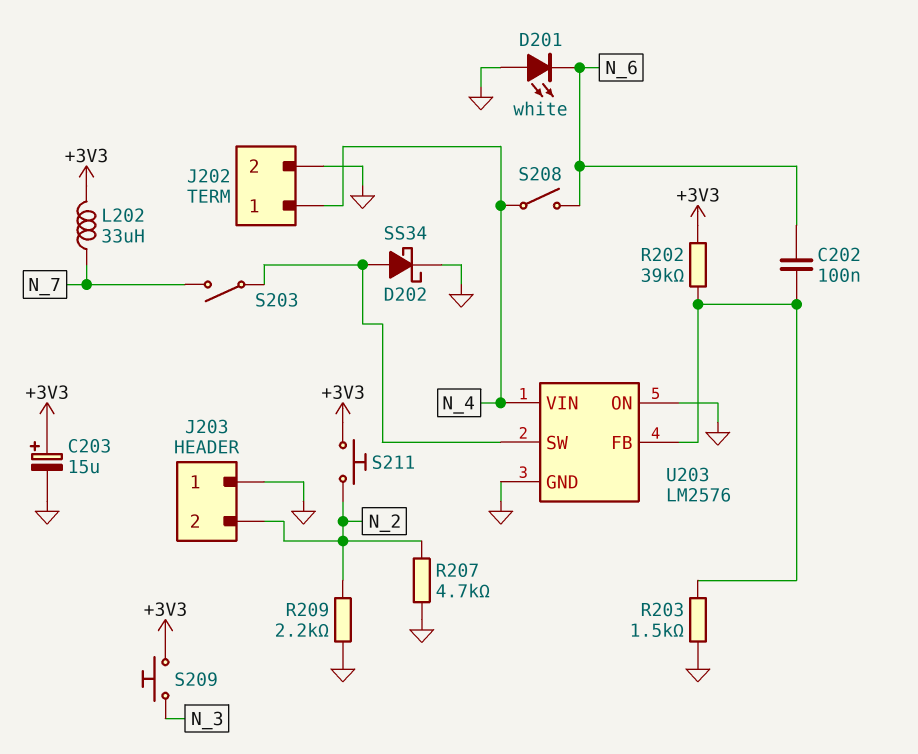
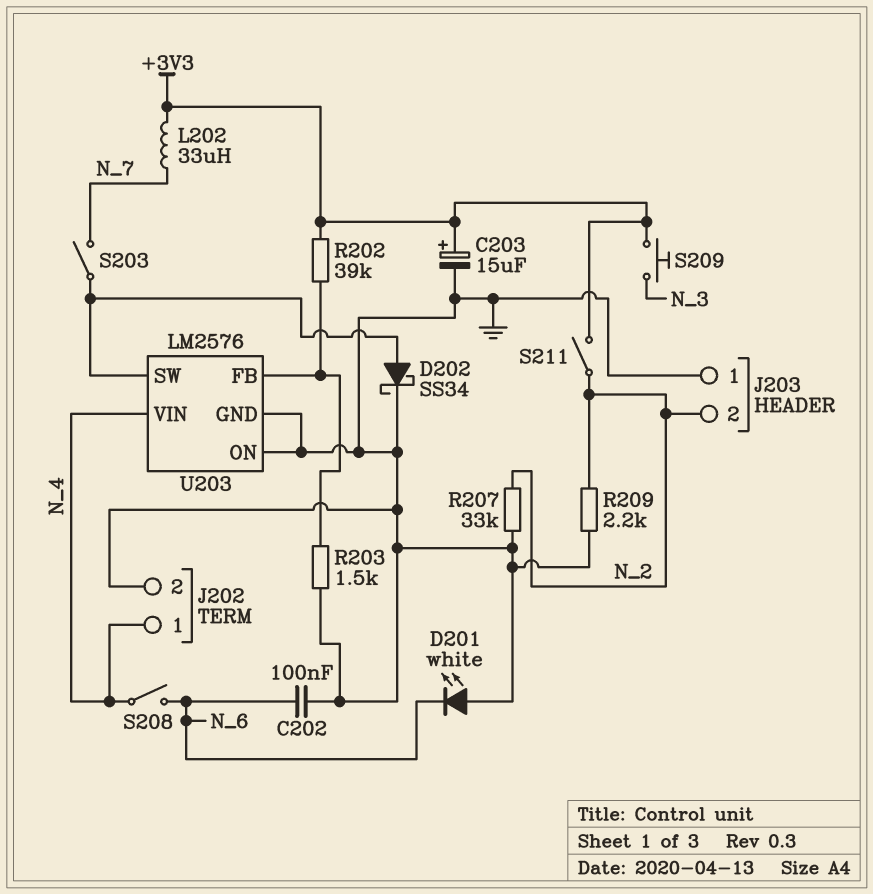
C202: 100nF (N_6, U203/FB) -> 100nF (GND, N_6)
R207: 4.7k (GND, N_2) -> 33k (GND, N_2)
S211: button (+3V3, N_2) -> switch (+3V3, N_2)

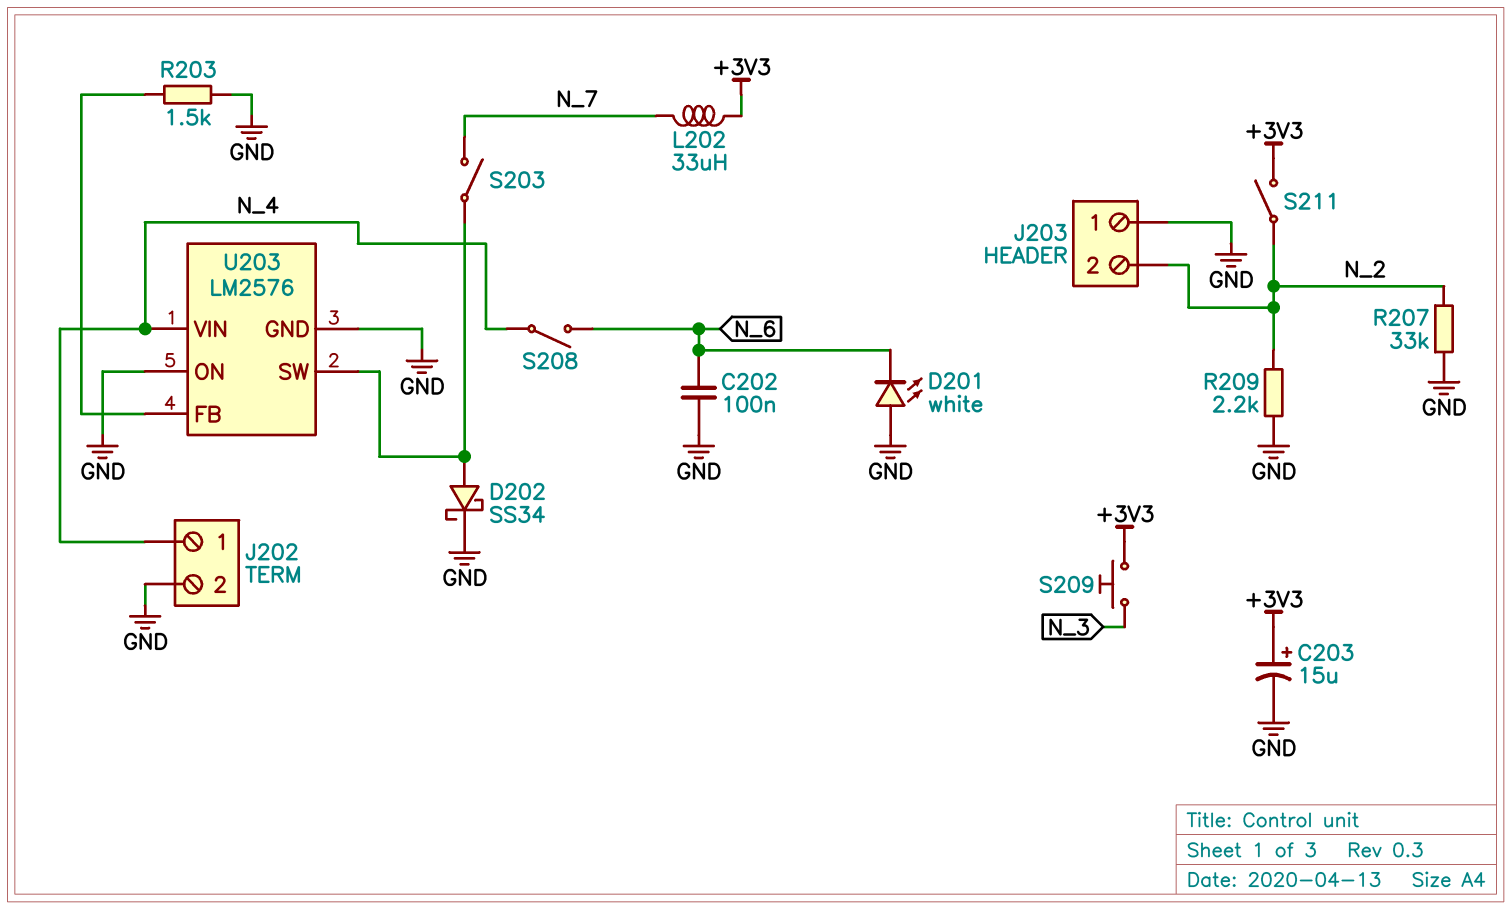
R202: 39k (+3V3, U203/FB) -> none

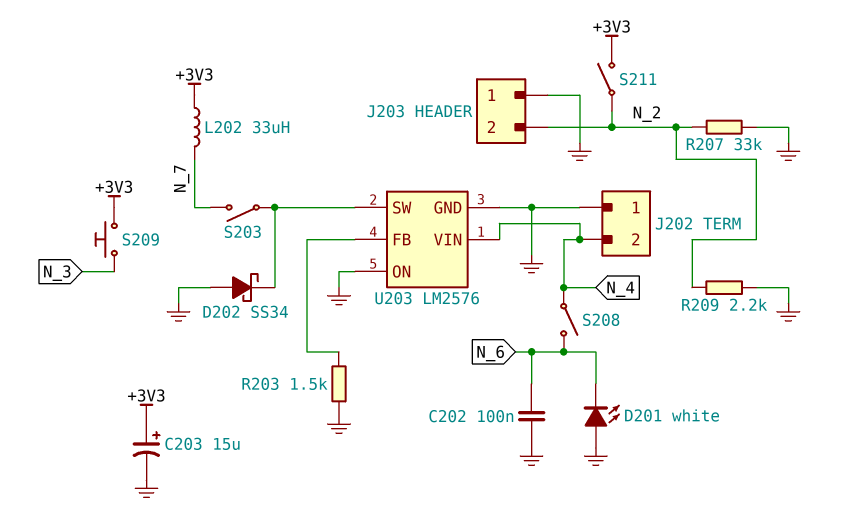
D202: schottky SS34 (A U203/SW, K GND) -> schottky SS34 (A GND, K U203/SW)
J202 pin 1: N_4 -> GND
J202 pin 2: GND -> N_4

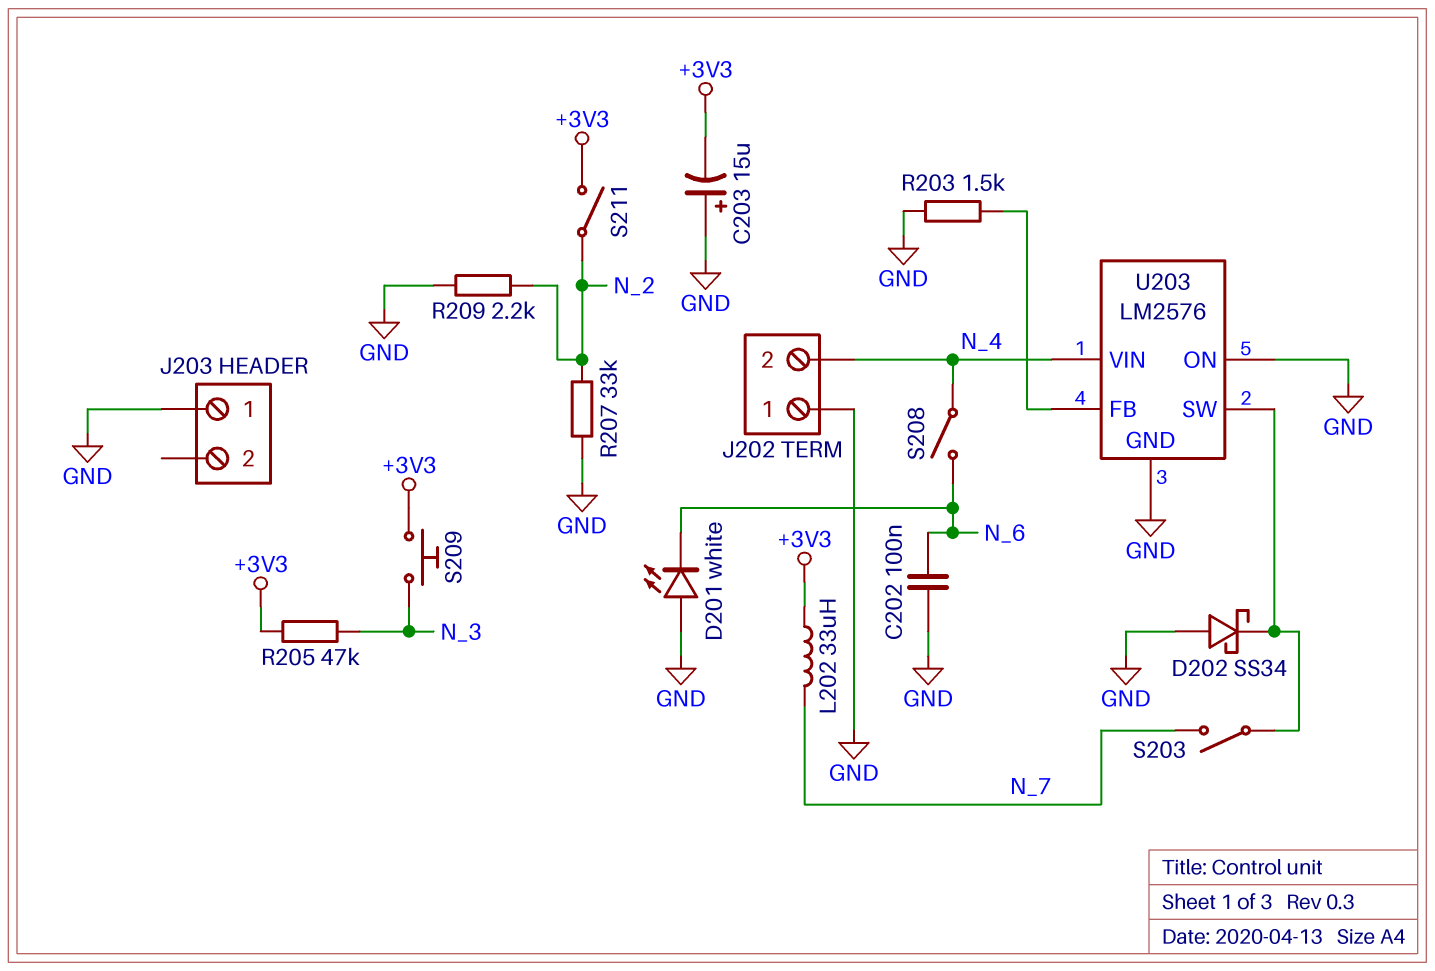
C203: 15uF (plus +3V3, minus GND) -> 15uF (plus GND, minus +3V3)
J203 pin 2: N_2 -> none
R205: none -> 47k (+3V3, N_3)

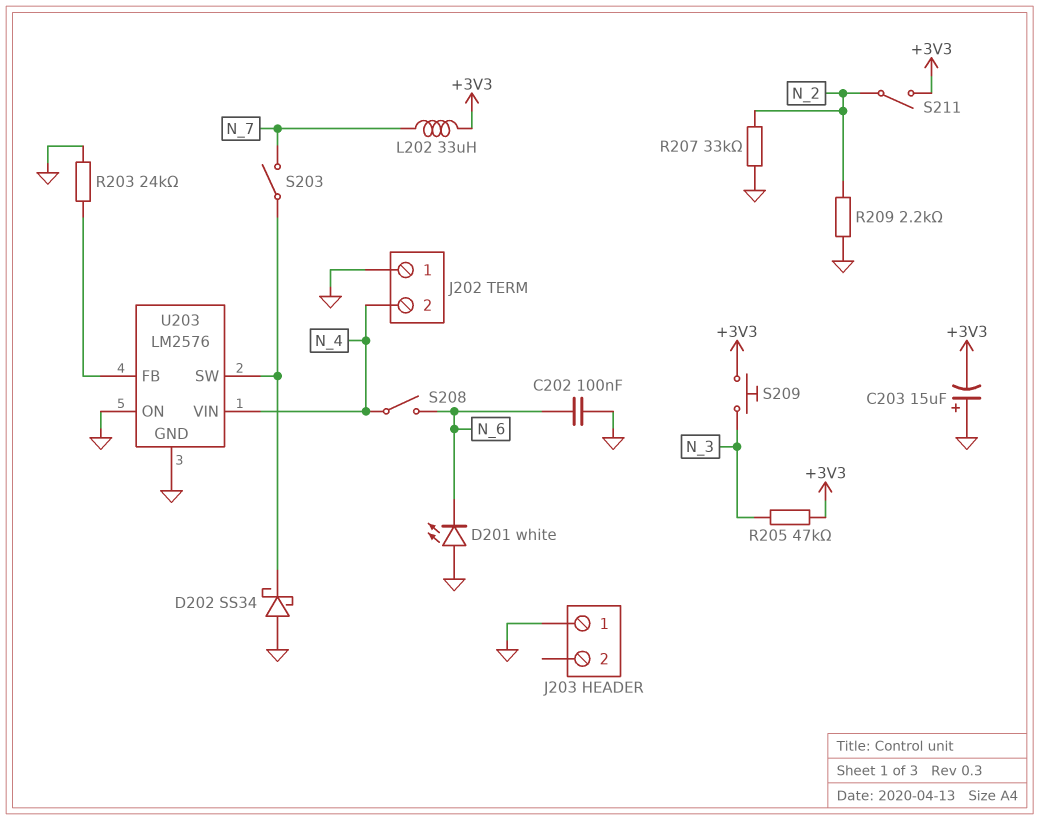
R203: 1.5k (GND, U203/FB) -> 24k (GND, U203/FB)

